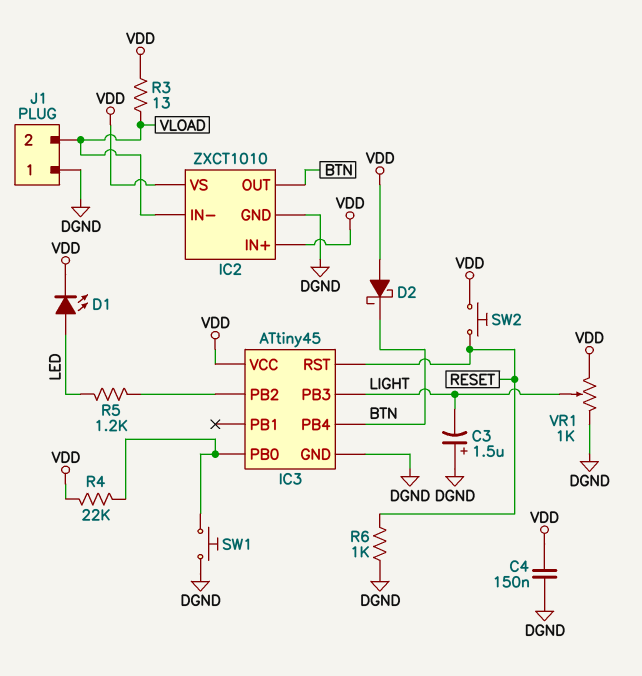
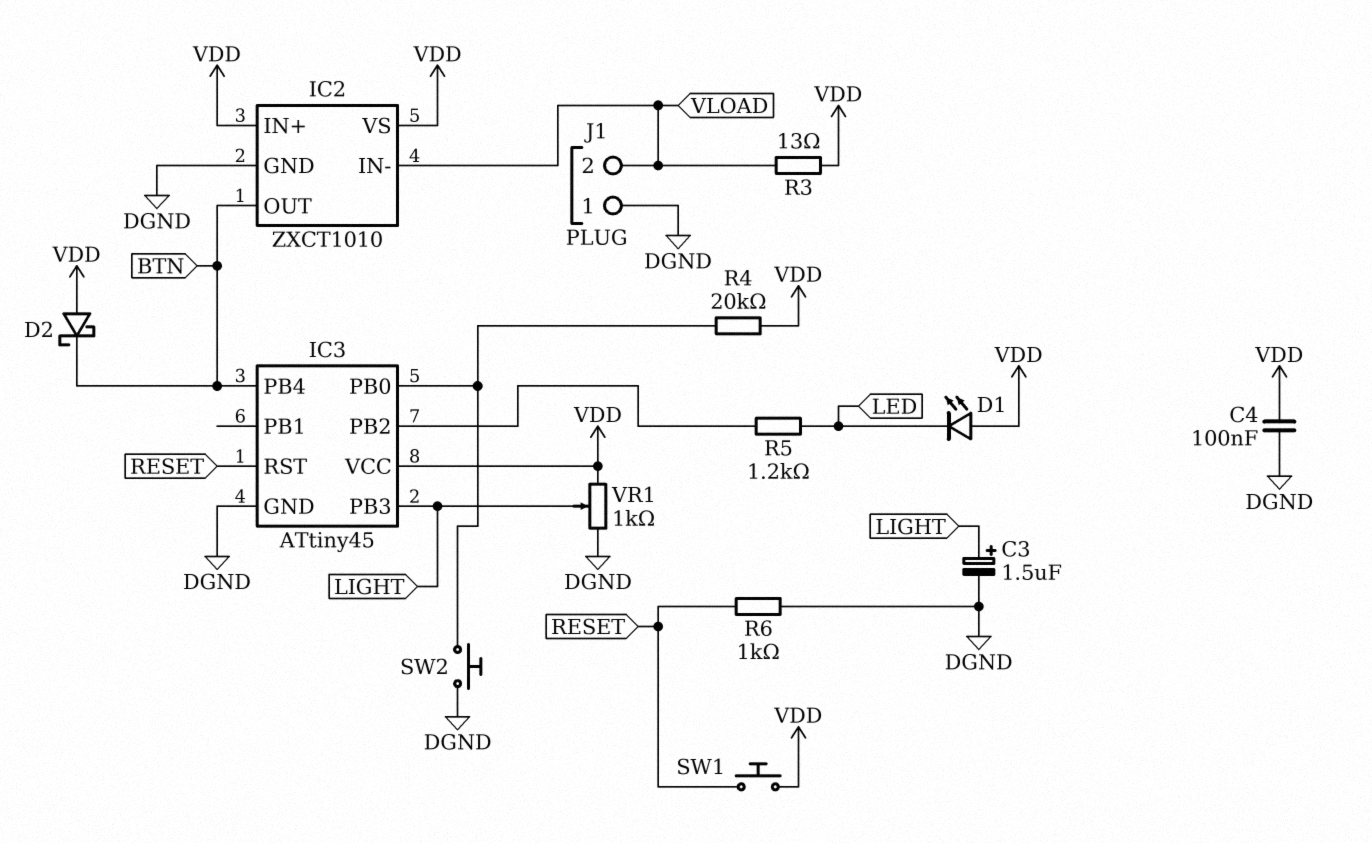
C3: 1.5uF (plus DGND, minus LIGHT) -> 1.5uF (plus LIGHT, minus DGND)
C4: 150nF (DGND, VDD) -> 100nF (DGND, VDD)
D1: LED (A LED, K VDD) -> LED (A VDD, K LED)
R4: 22k (IC3/PB0, VDD) -> 20k (IC3/PB0, VDD)
SW1: button (DGND, IC3/PB0) -> button (RESET, VDD)
SW2: button (RESET, VDD) -> button (DGND, IC3/PB0)

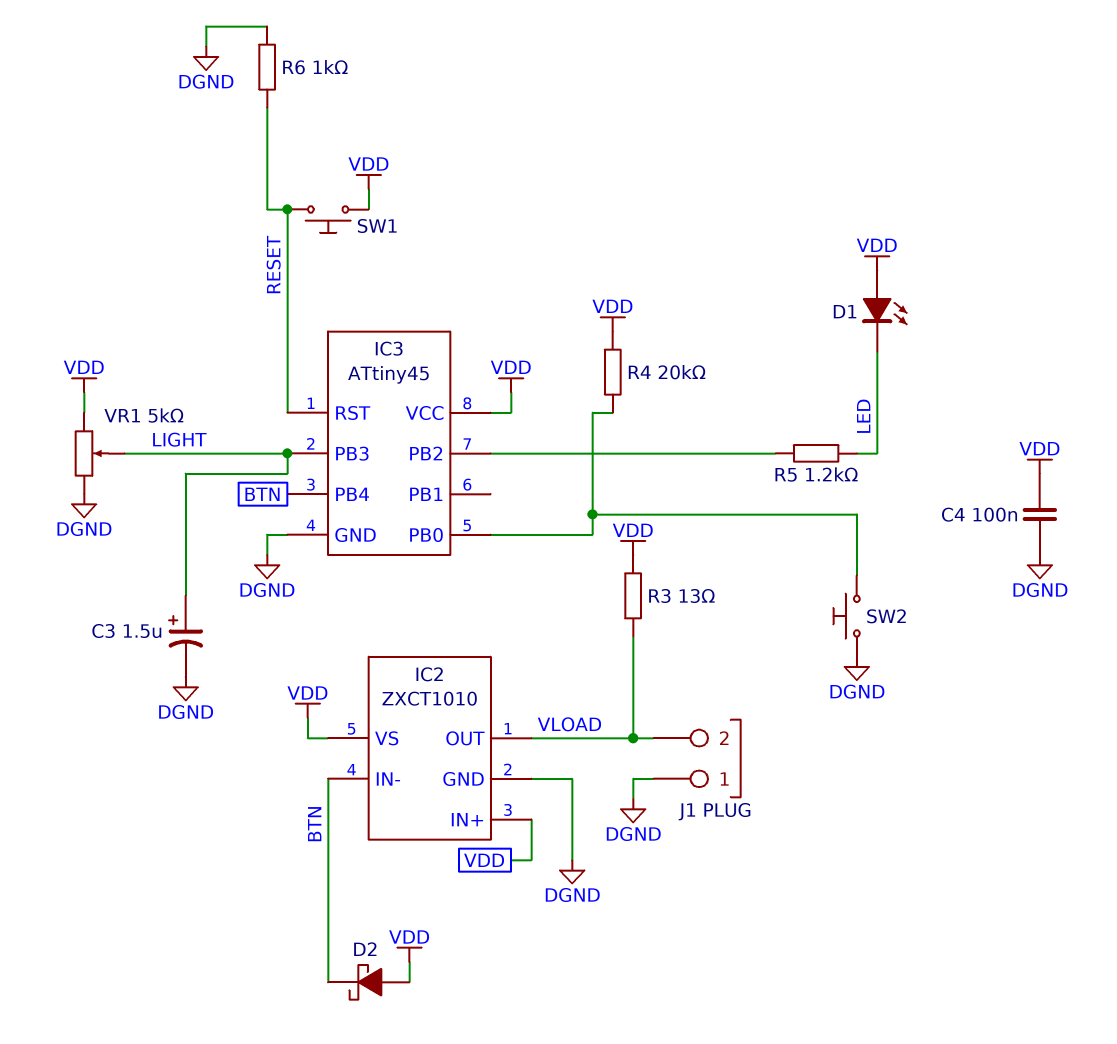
IC2 pin IN-: VLOAD -> BTN
IC2 pin OUT: BTN -> VLOAD
VR1: 1k (DGND, VDD, wiper LIGHT) -> 5k (DGND, VDD, wiper LIGHT)

